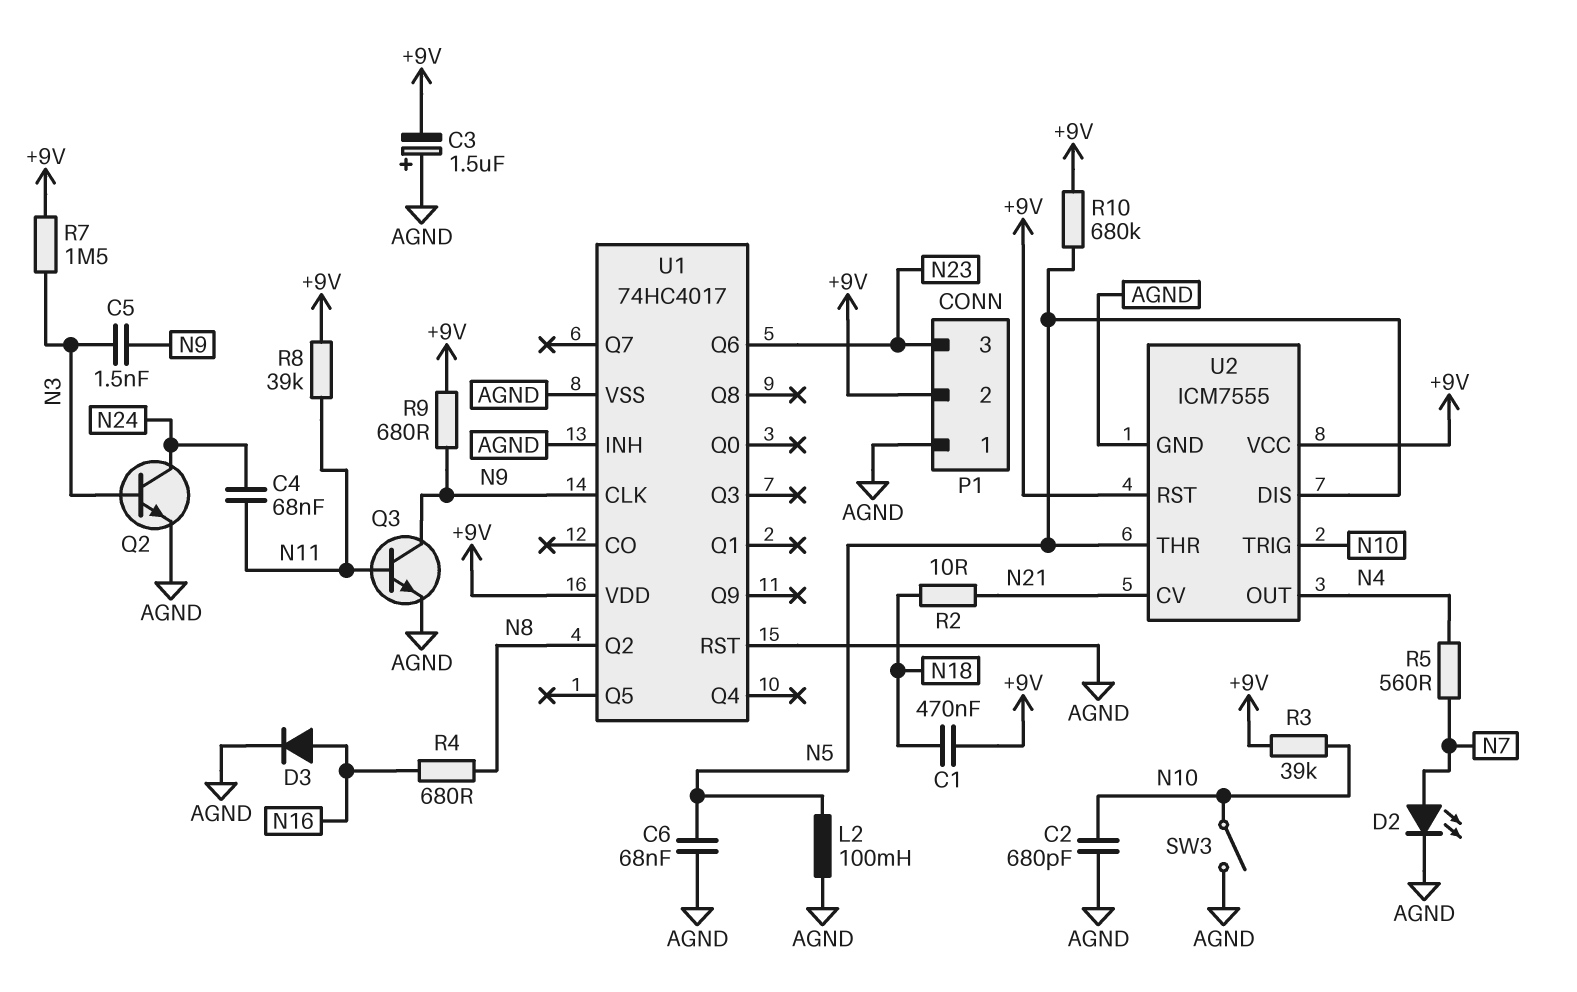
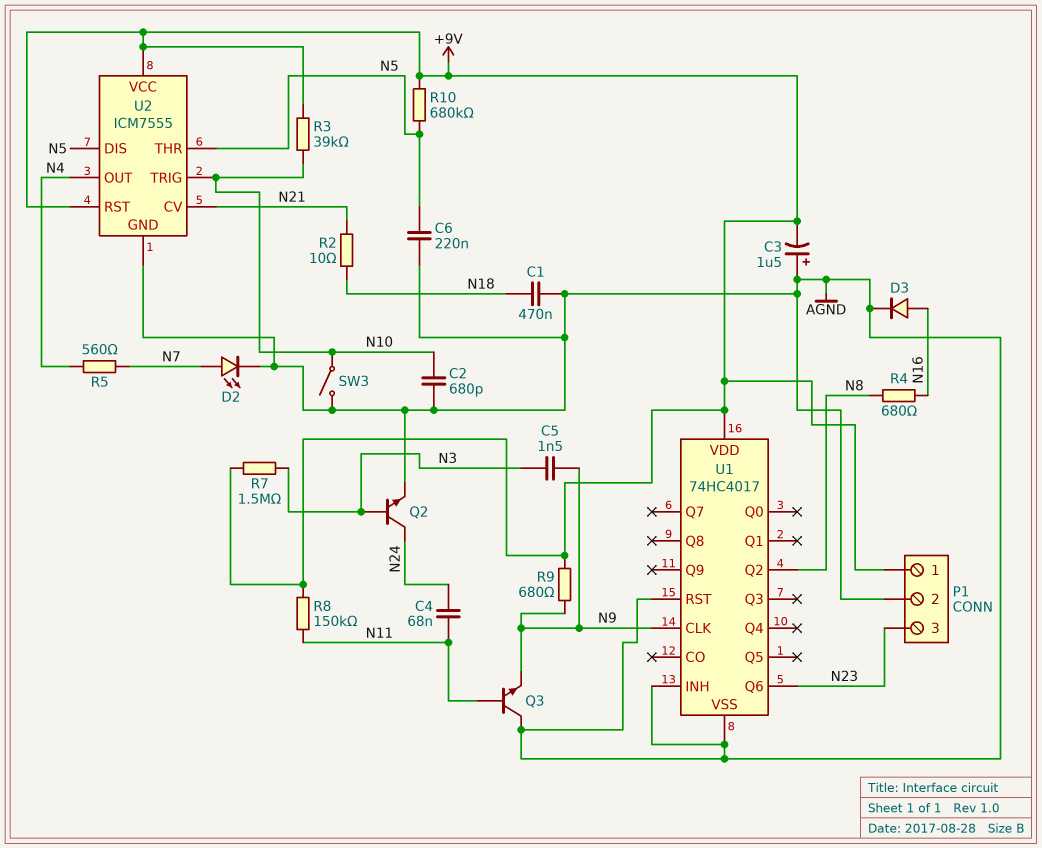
C1: 470nF (+9V, N18) -> 470nF (AGND, N18)
C6: 68nF (AGND, N5) -> 220nF (AGND, N5)
L2: 100mH (AGND, N5) -> none
P1 pin 1: AGND -> +9V
P1 pin 2: +9V -> AGND
Q3: NPN (B N11, C N9, E AGND) -> NPN (B N11, C AGND, E N9)
R8: 39k (+9V, N11) -> 150k (+9V, N11)

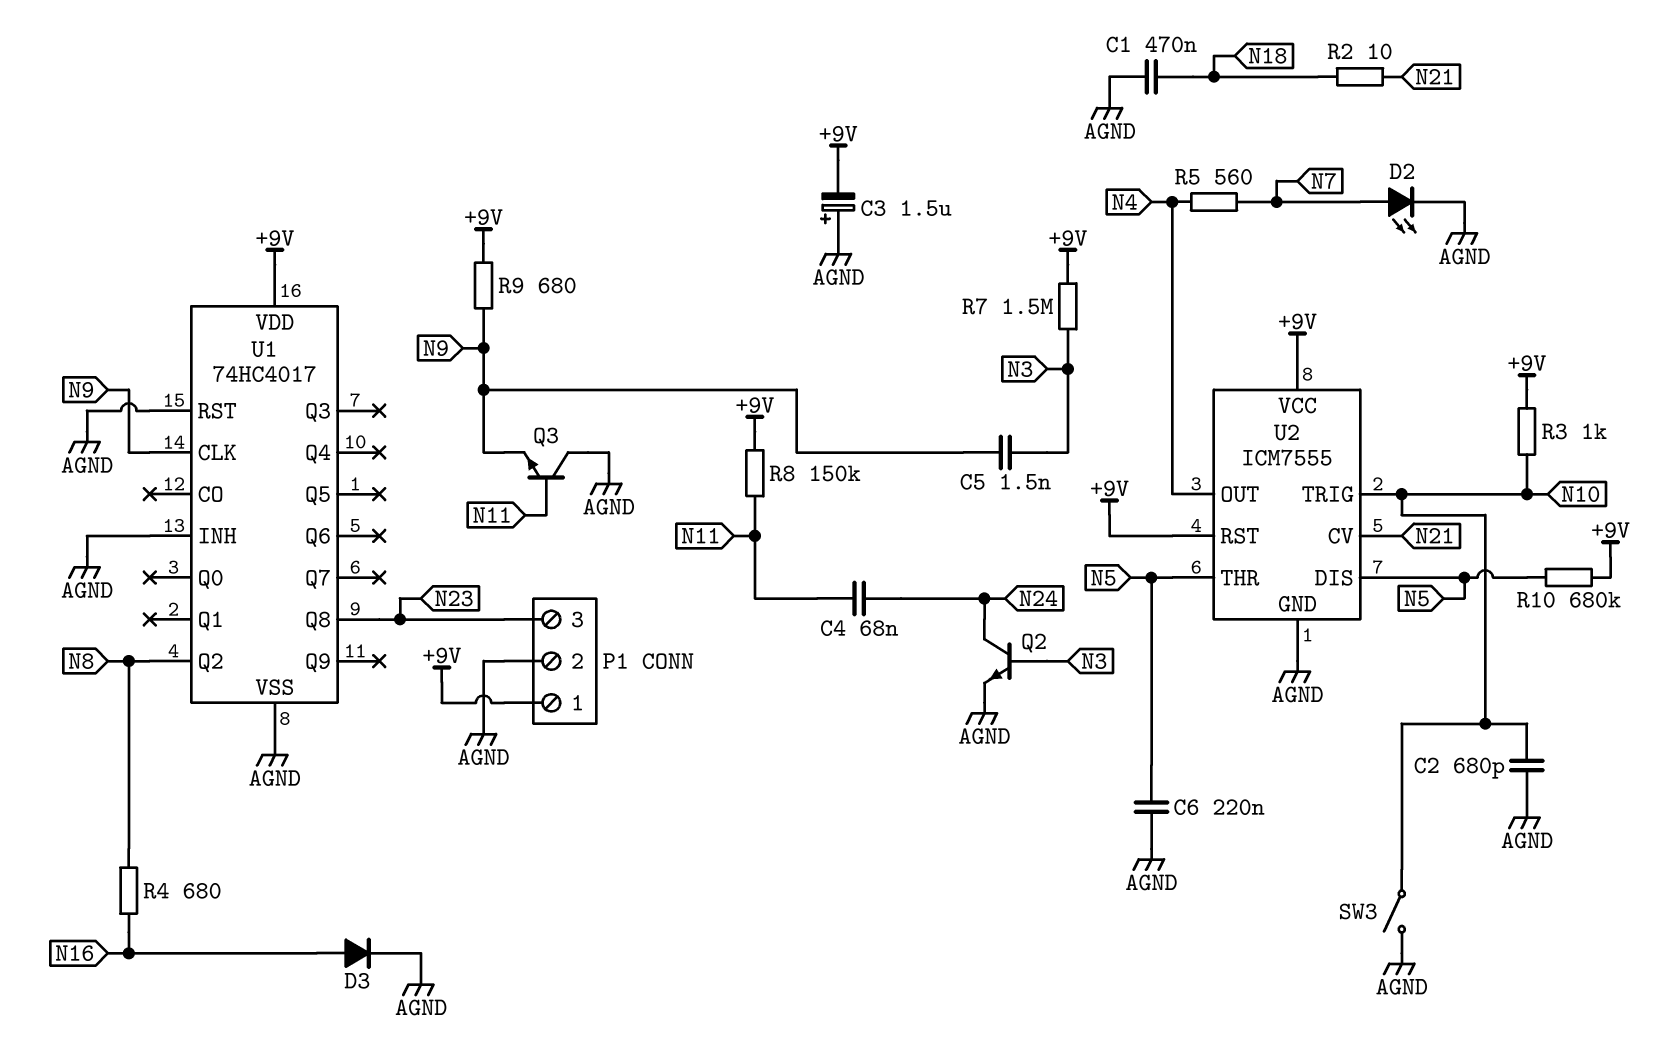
R3: 39k (+9V, N10) -> 1k (+9V, N10)
U1 pin Q6: N23 -> none
U1 pin Q8: none -> N23

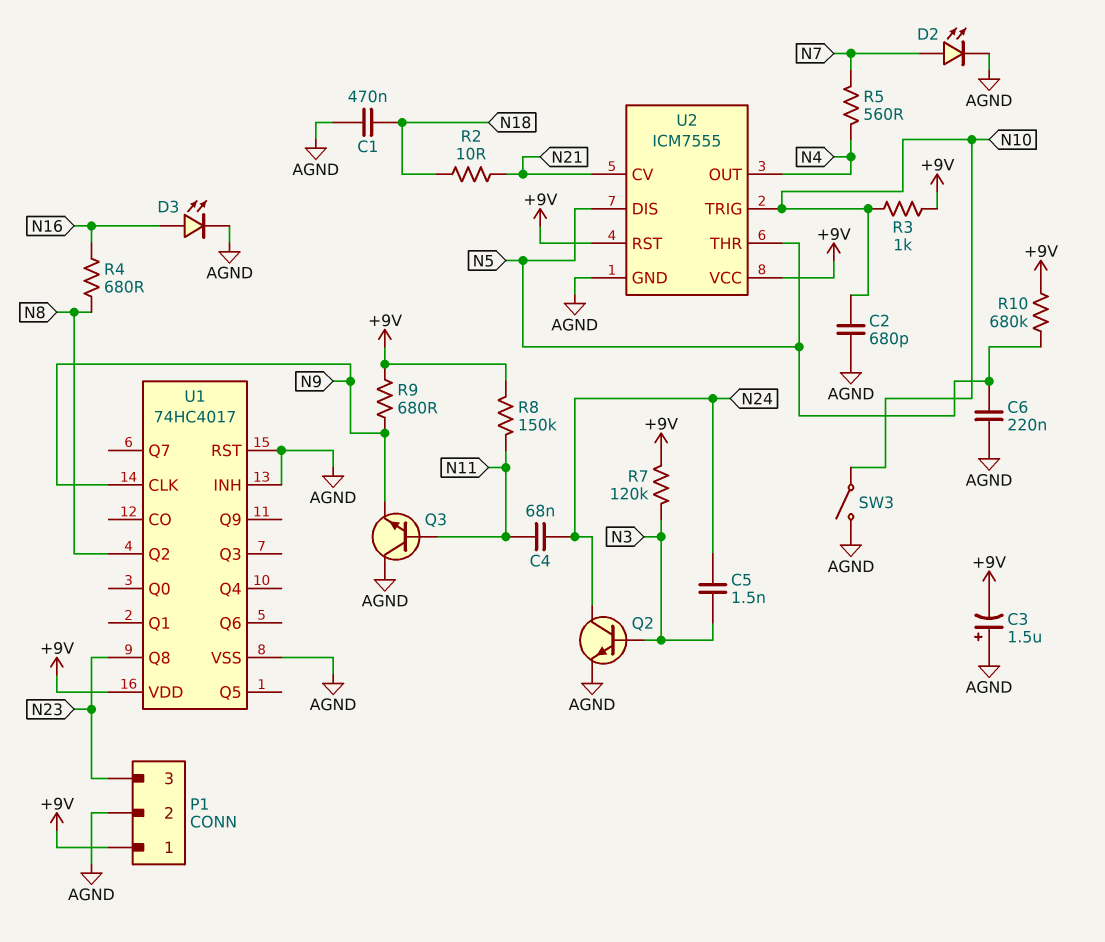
C5: 1.5nF (N3, N9) -> 1.5nF (N3, N24)
D3: diode (A N16, K AGND) -> LED (A N16, K AGND)
R7: 1.5M (+9V, N3) -> 120k (+9V, N3)

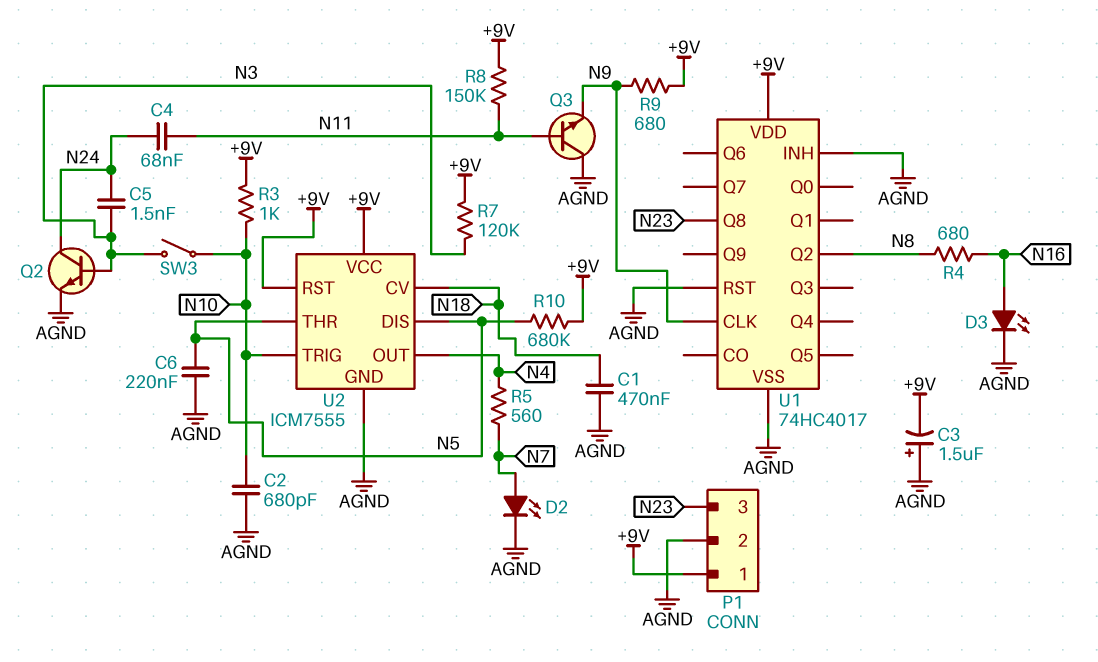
R2: 10 (N18, N21) -> none
SW3: switch (AGND, N10) -> switch (N3, N10)
U2 pin CV: N21 -> N18

